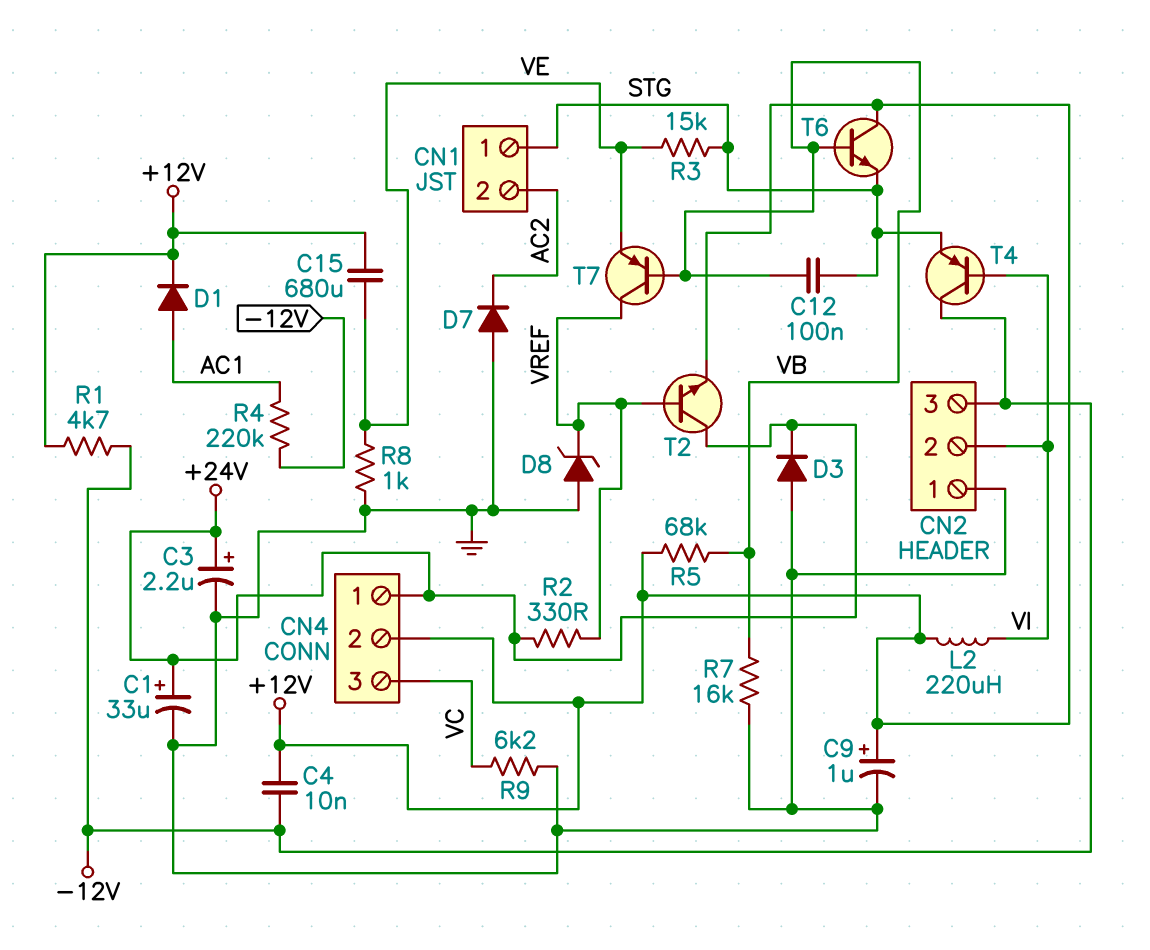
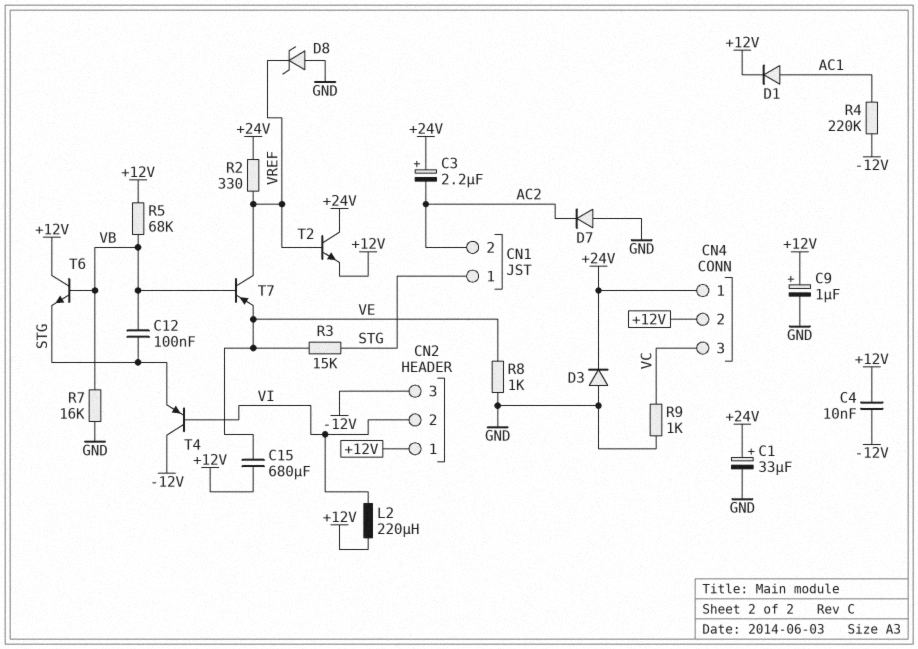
C3: 2.2uF (plus +24V, minus GND) -> 2.2uF (plus +24V, minus AC2)
CN2 pin 1: GND -> +12V
R1: 4.7k (+12V, -12V) -> none
R9: 6.2k (GND, VC) -> 1k (GND, VC)

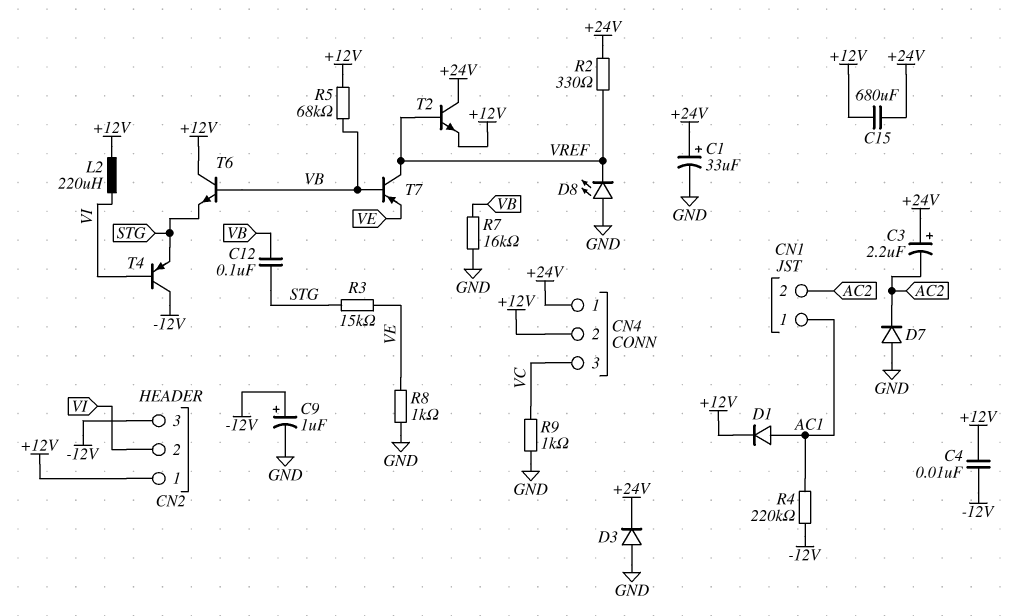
C9: 1uF (plus +12V, minus GND) -> 1uF (plus -12V, minus GND)
C15: 680uF (+12V, VE) -> 680uF (+12V, +24V)
CN1 pin 1: STG -> AC1
D8: zener (A GND, K VREF) -> LED (A GND, K VREF)

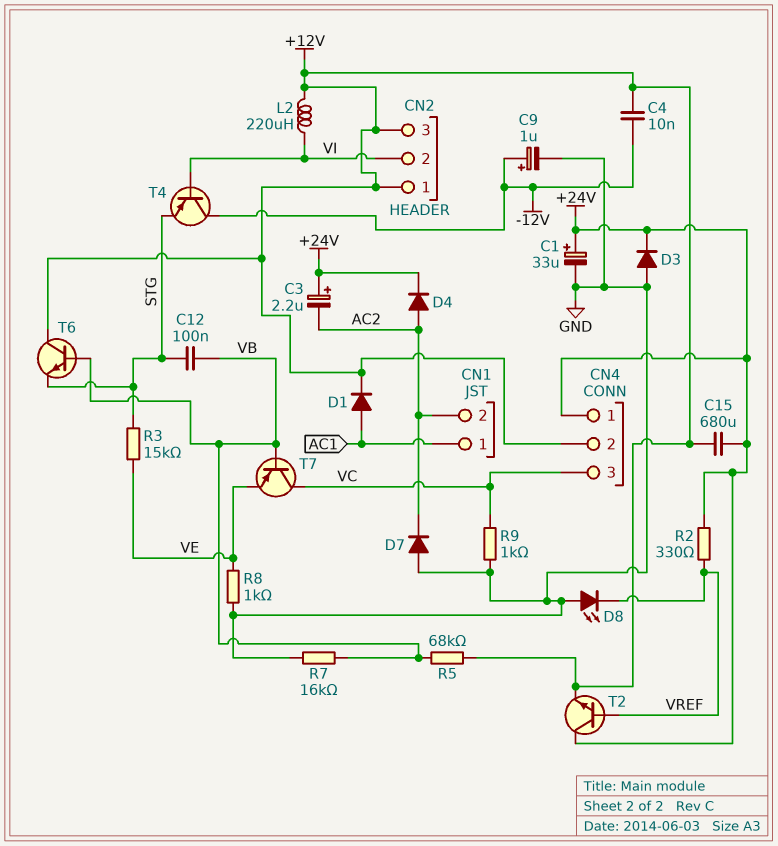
CN2 pin 3: -12V -> +12V
D4: none -> diode (A AC2, K +24V)
R4: 220k (-12V, AC1) -> none
T7: PNP (B VB, C VREF, E VE) -> PNP (B VB, C VC, E VE)

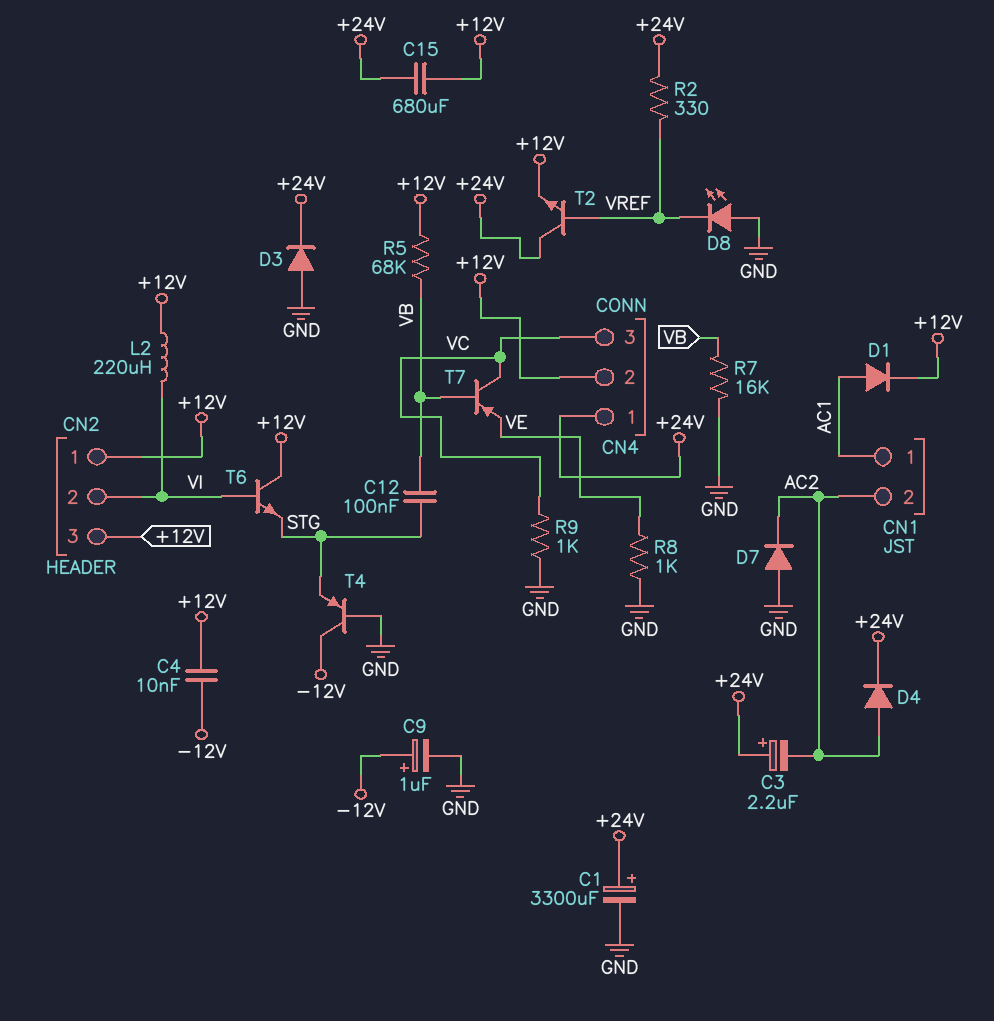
C1: 33uF (plus +24V, minus GND) -> 3300uF (plus +24V, minus GND)
R3: 15k (STG, VE) -> none
T4: PNP (B VI, C -12V, E STG) -> PNP (B GND, C -12V, E STG)
T6: NPN (B VB, C +12V, E STG) -> NPN (B VI, C +12V, E STG)

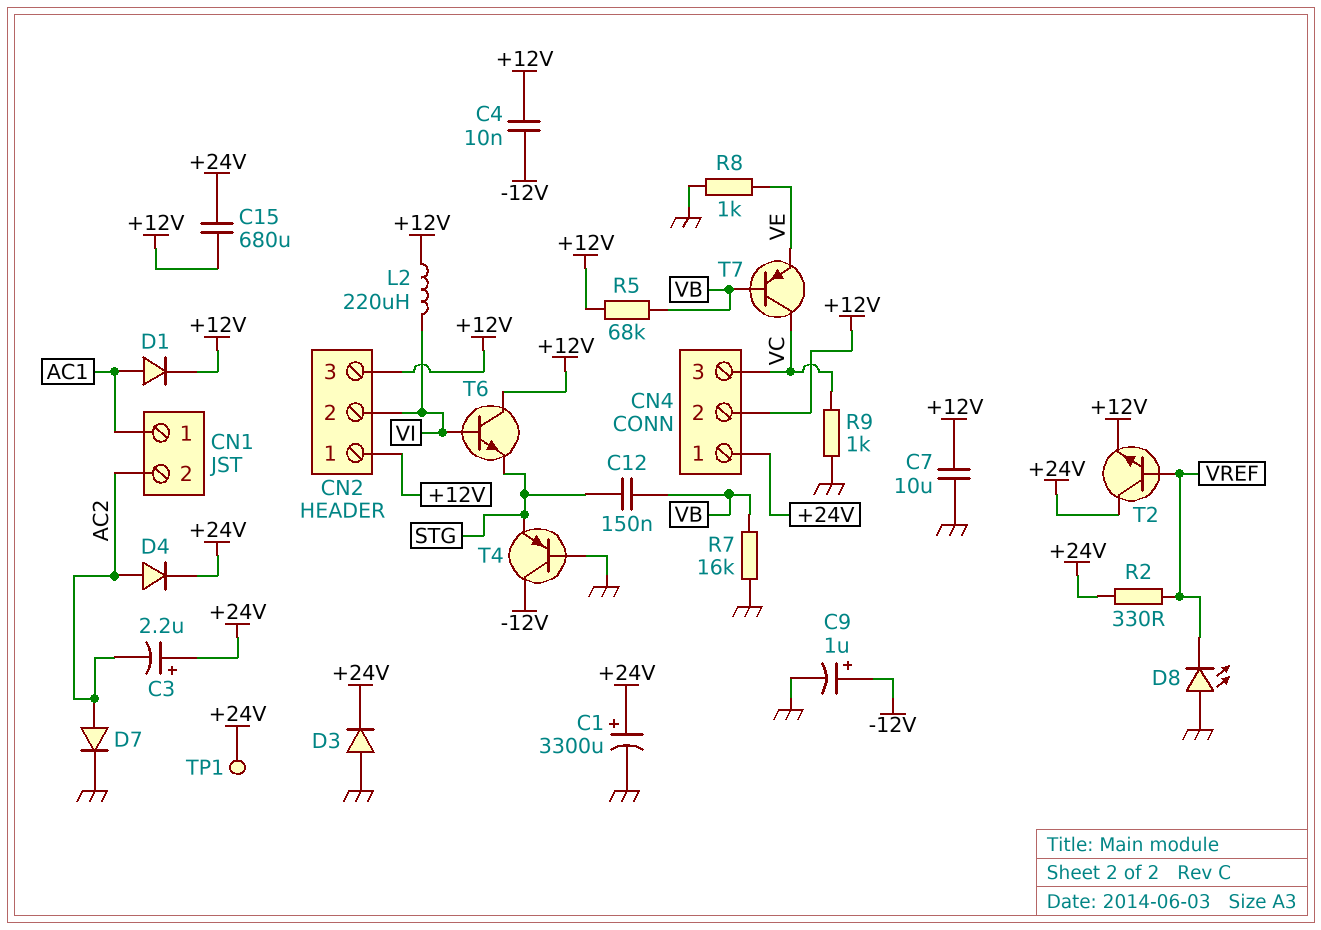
C7: none -> 10uF (+12V, GND)
C12: 100nF (STG, VB) -> 150nF (STG, VB)
D7: diode (A GND, K AC2) -> diode (A AC2, K GND)
TP1: none -> test point (+24V)

